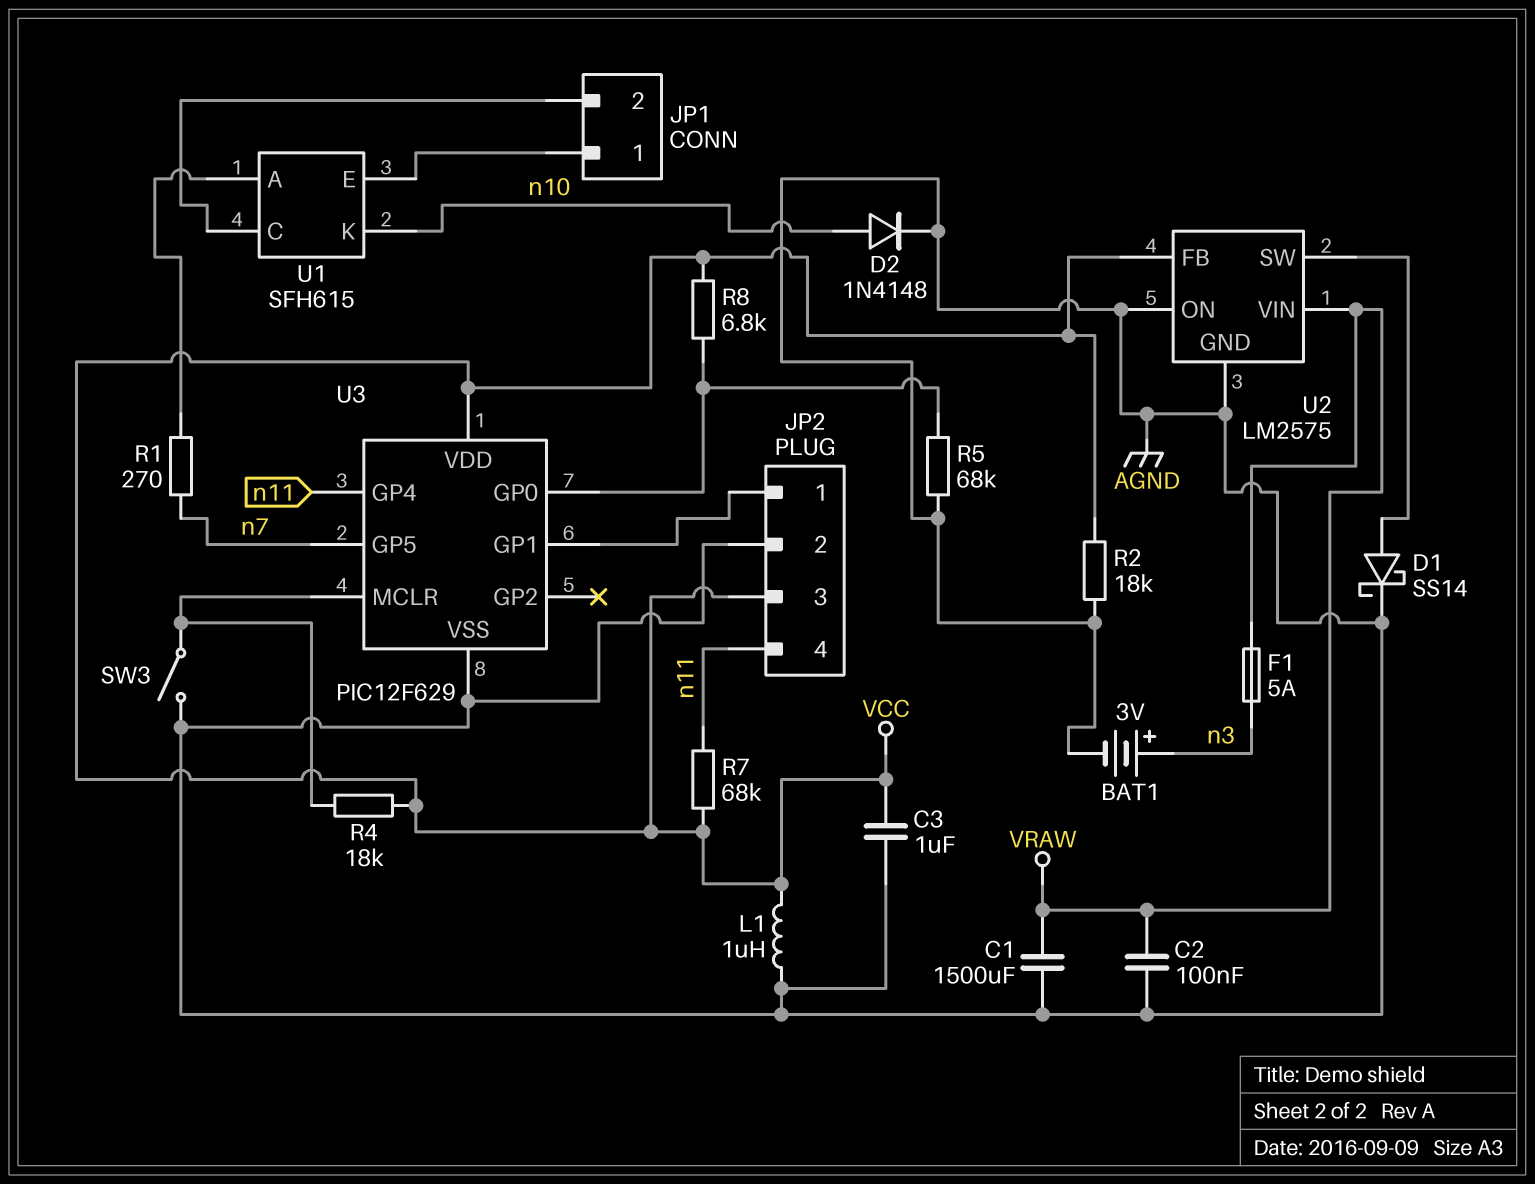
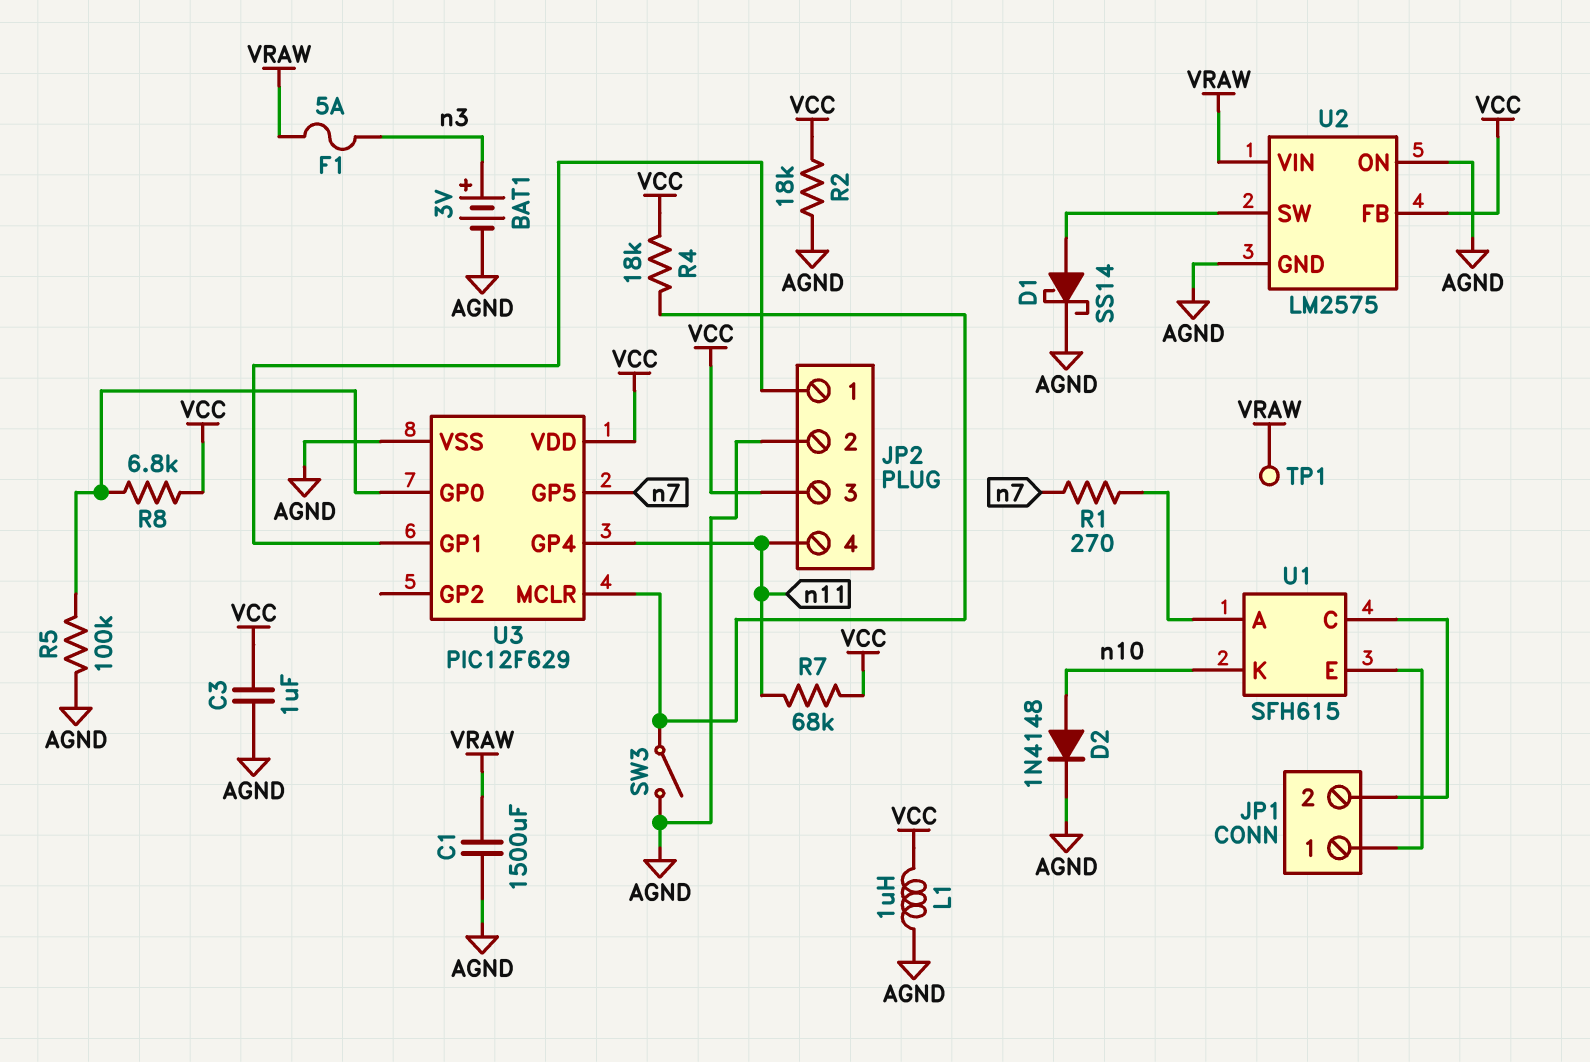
C2: 100nF (AGND, VRAW) -> none
R5: 68k (AGND, U3/GP0) -> 100k (AGND, U3/GP0)
TP1: none -> test point (VRAW)

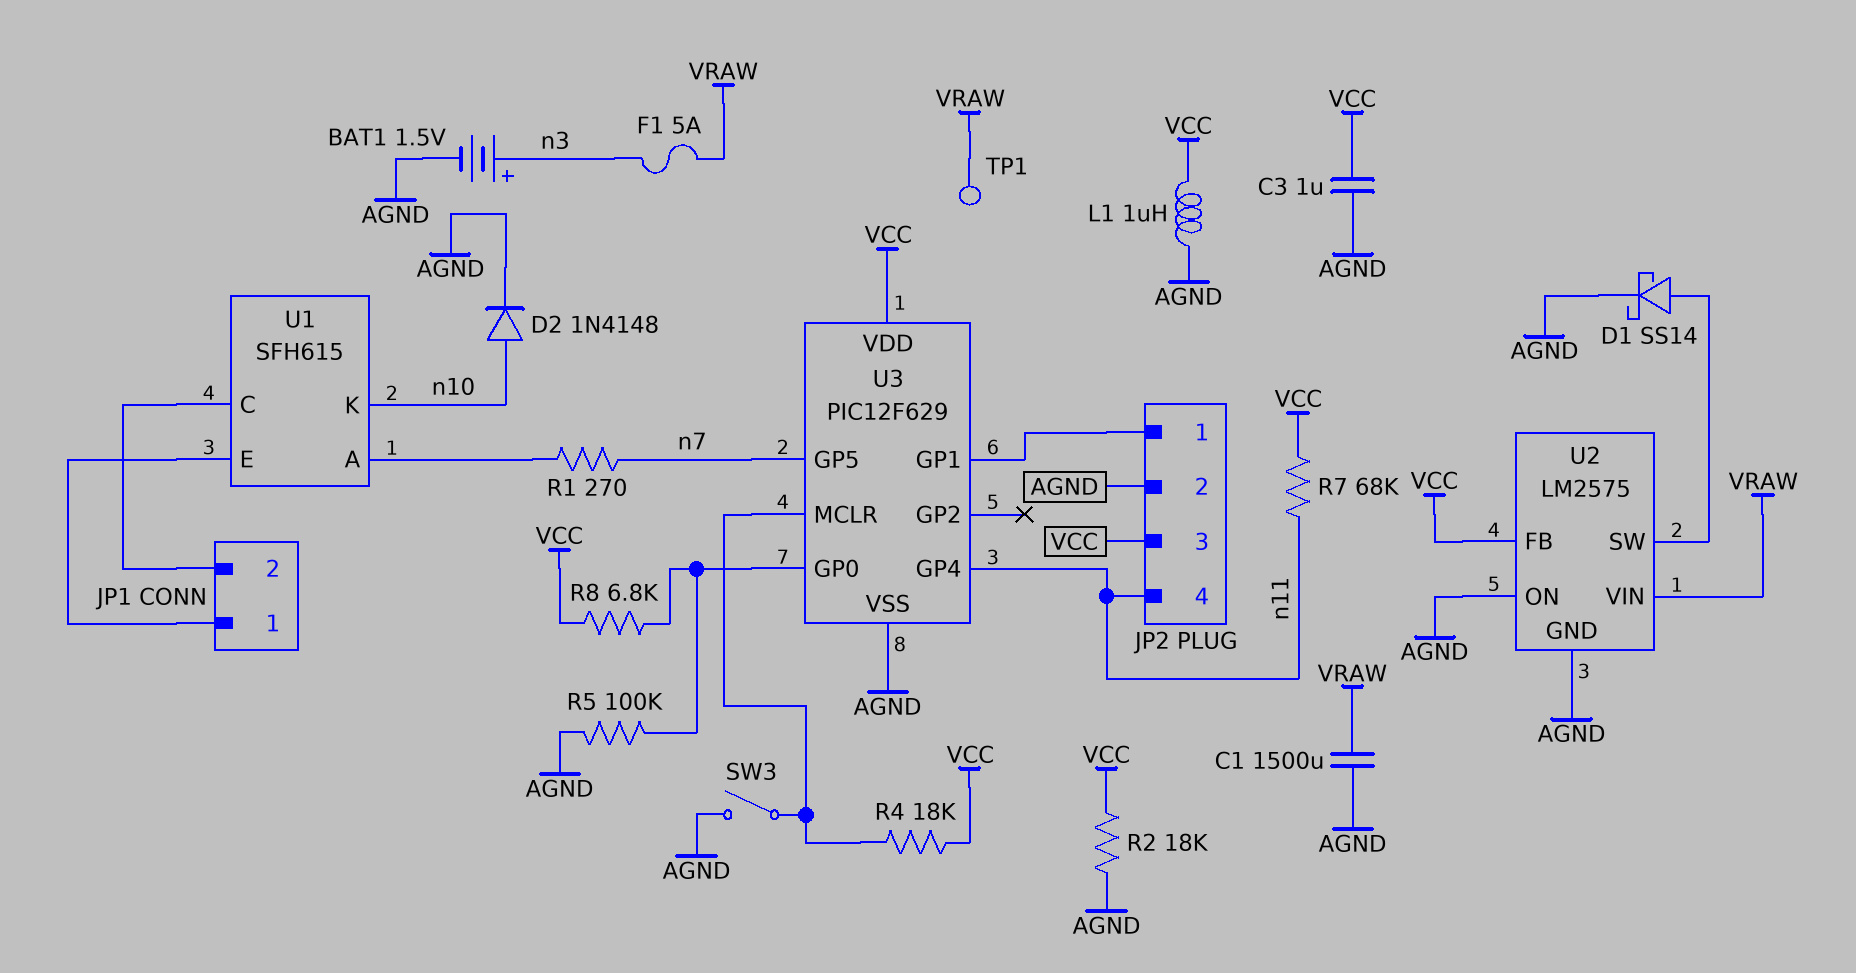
BAT1: 3V (plus n3, minus AGND) -> 1.5V (plus n3, minus AGND)

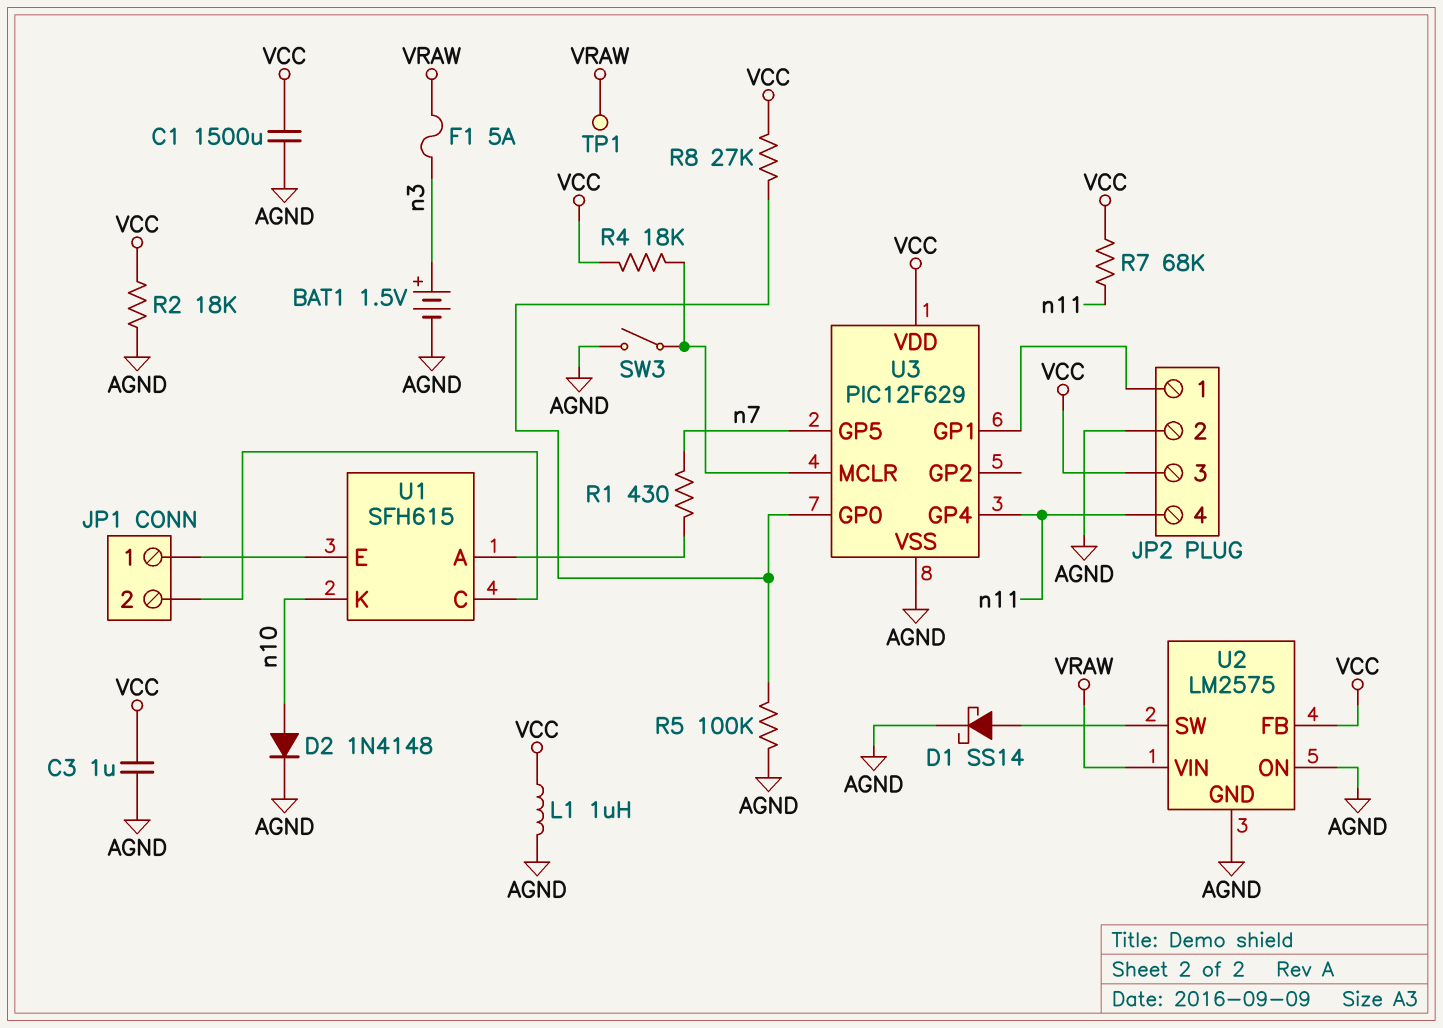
C1: 1500uF (AGND, VRAW) -> 1500uF (AGND, VCC)
R1: 270 (U1/A, n7) -> 430 (U1/A, n7)
R8: 6.8k (U3/GP0, VCC) -> 27k (U3/GP0, VCC)

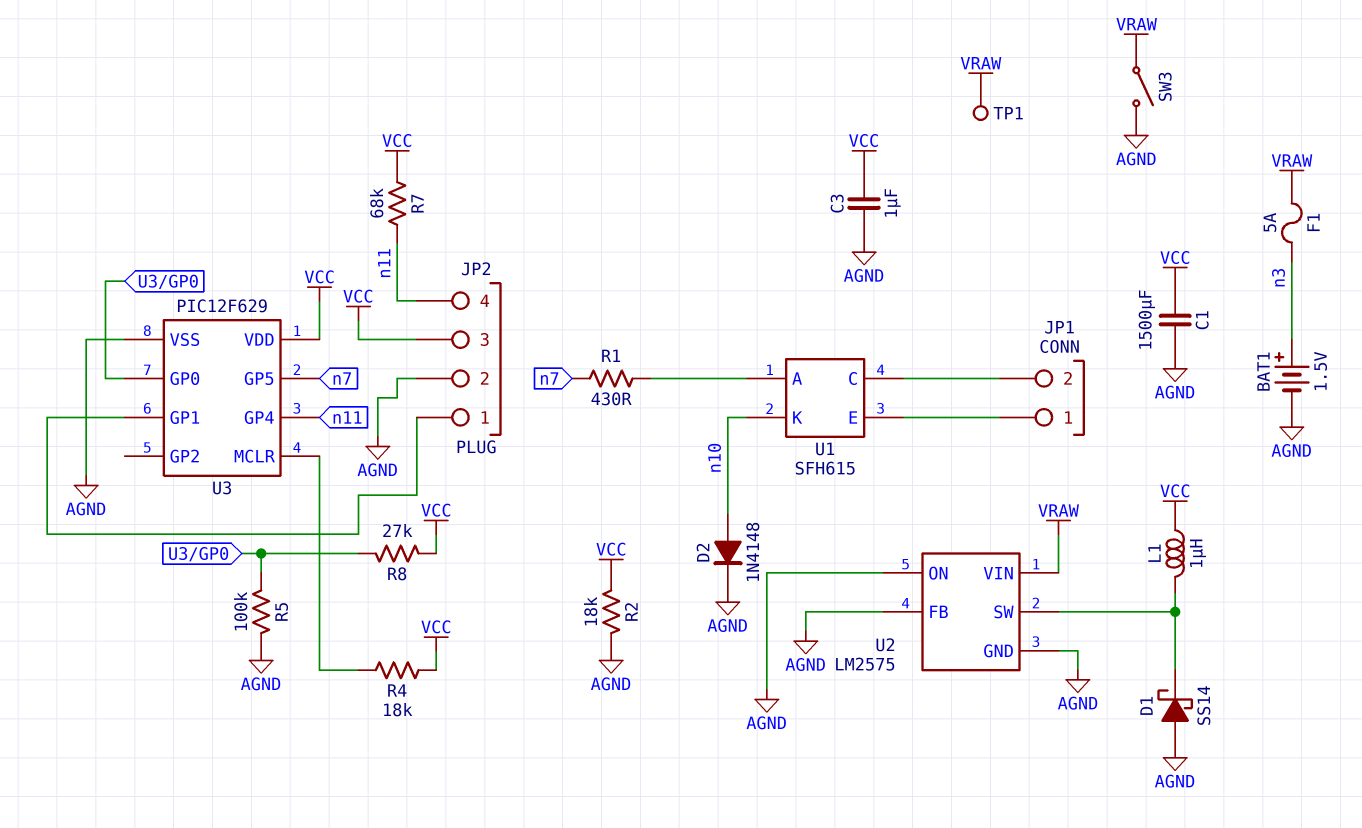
D1: schottky SS14 (A U2/SW, K AGND) -> schottky SS14 (A AGND, K U2/SW)
L1: 1uH (AGND, VCC) -> 1uH (U2/SW, VCC)
SW3: switch (AGND, U3/MCLR) -> switch (AGND, VRAW)
U2 pin FB: VCC -> AGND

